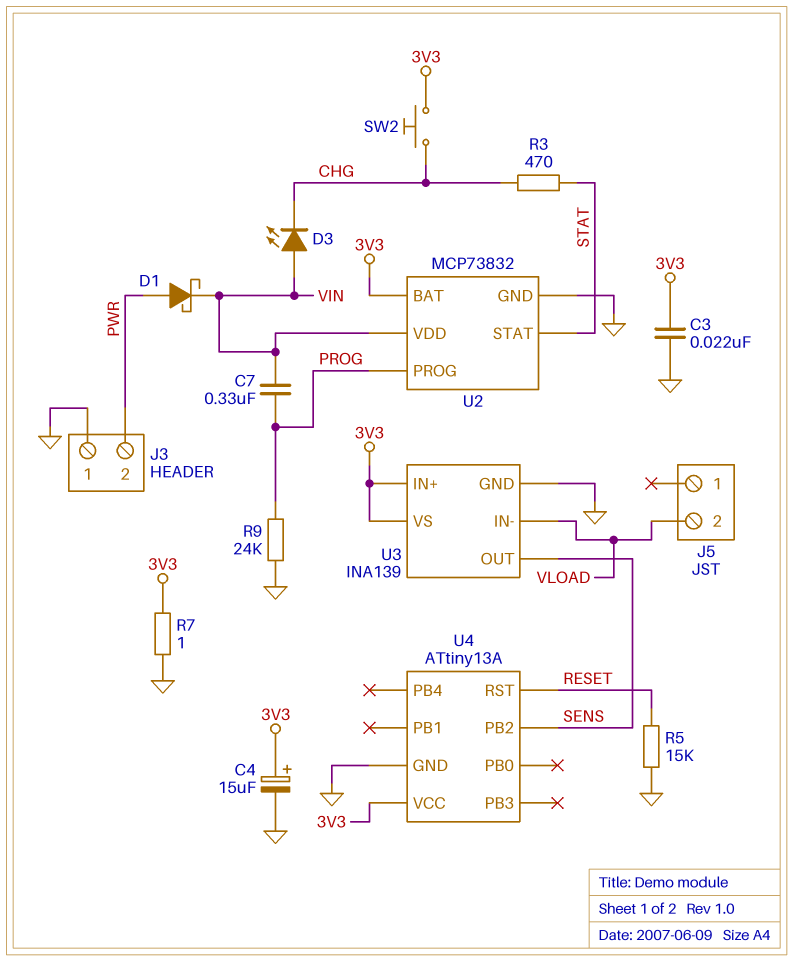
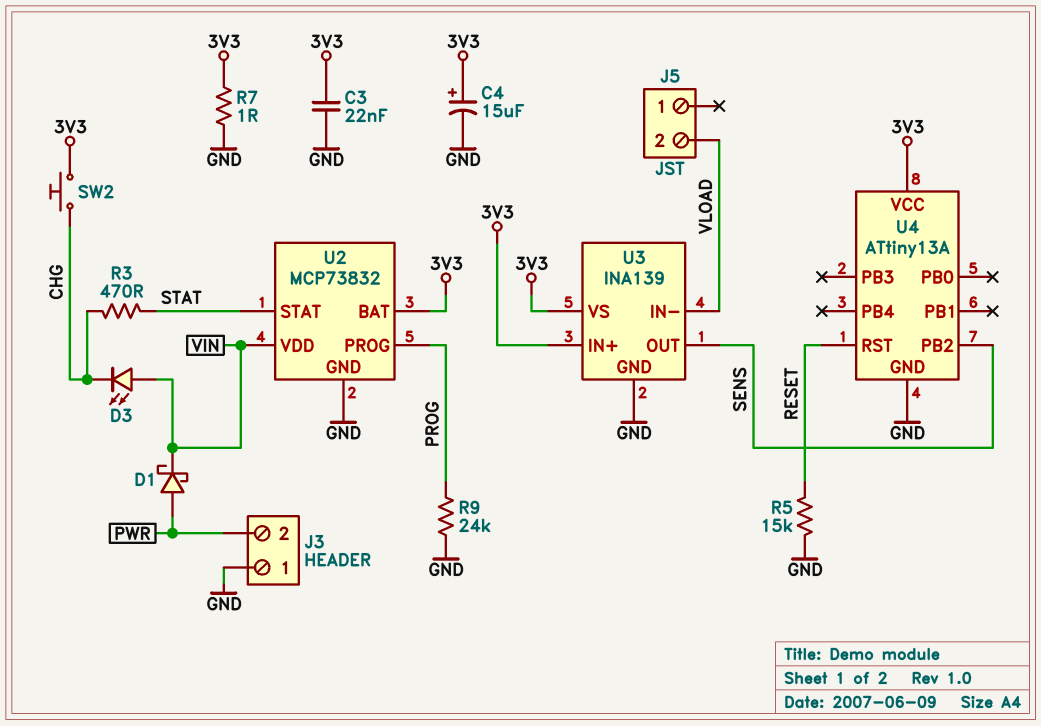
C7: 330nF (PROG, VIN) -> none

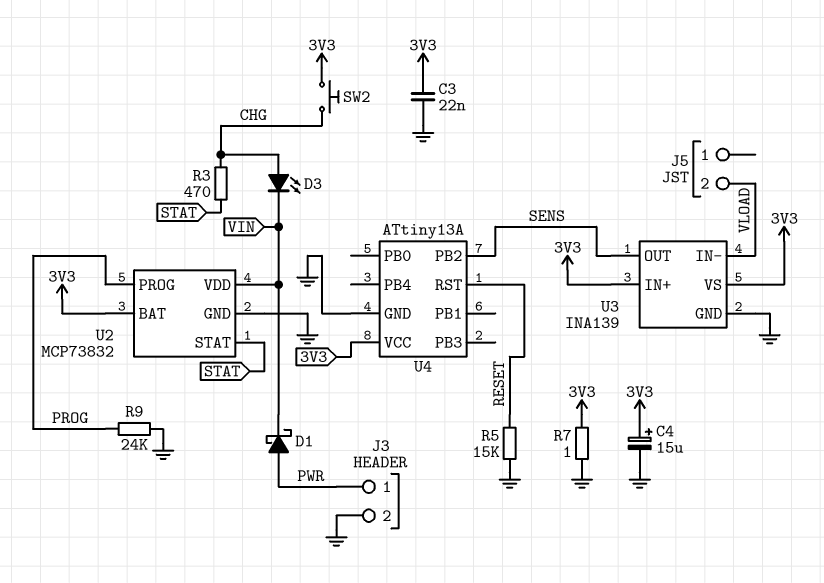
D3: LED (A VIN, K CHG) -> LED (A CHG, K VIN)
J3 pin 1: GND -> PWR
J3 pin 2: PWR -> GND

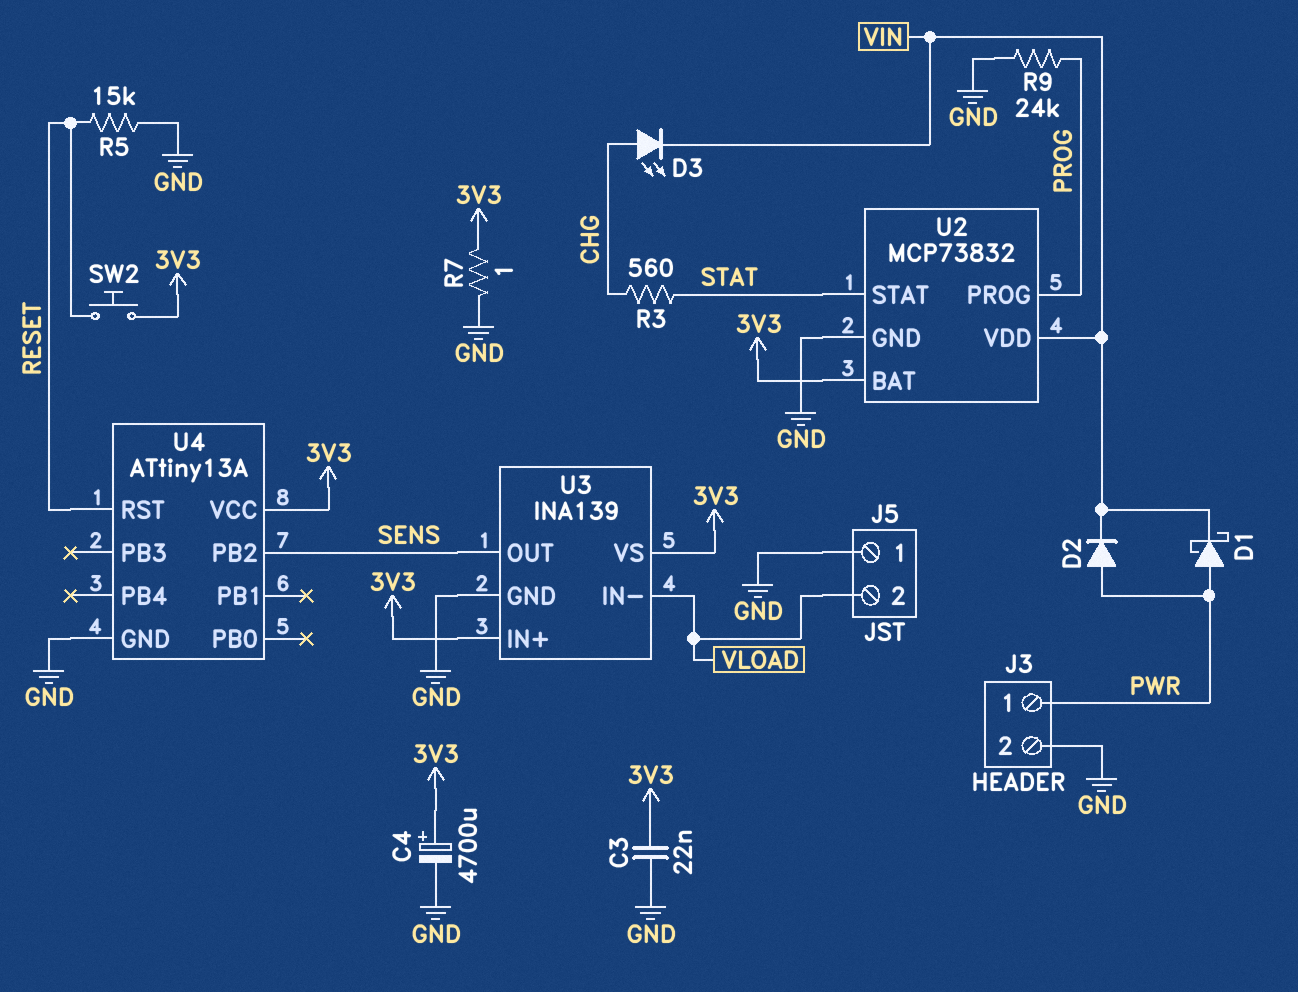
C4: 15uF (plus 3V3, minus GND) -> 4700uF (plus 3V3, minus GND)
D2: none -> diode (A PWR, K VIN)
J5 pin 1: none -> GND
R3: 470 (CHG, STAT) -> 560 (CHG, STAT)
SW2: button (3V3, CHG) -> button (3V3, RESET)

